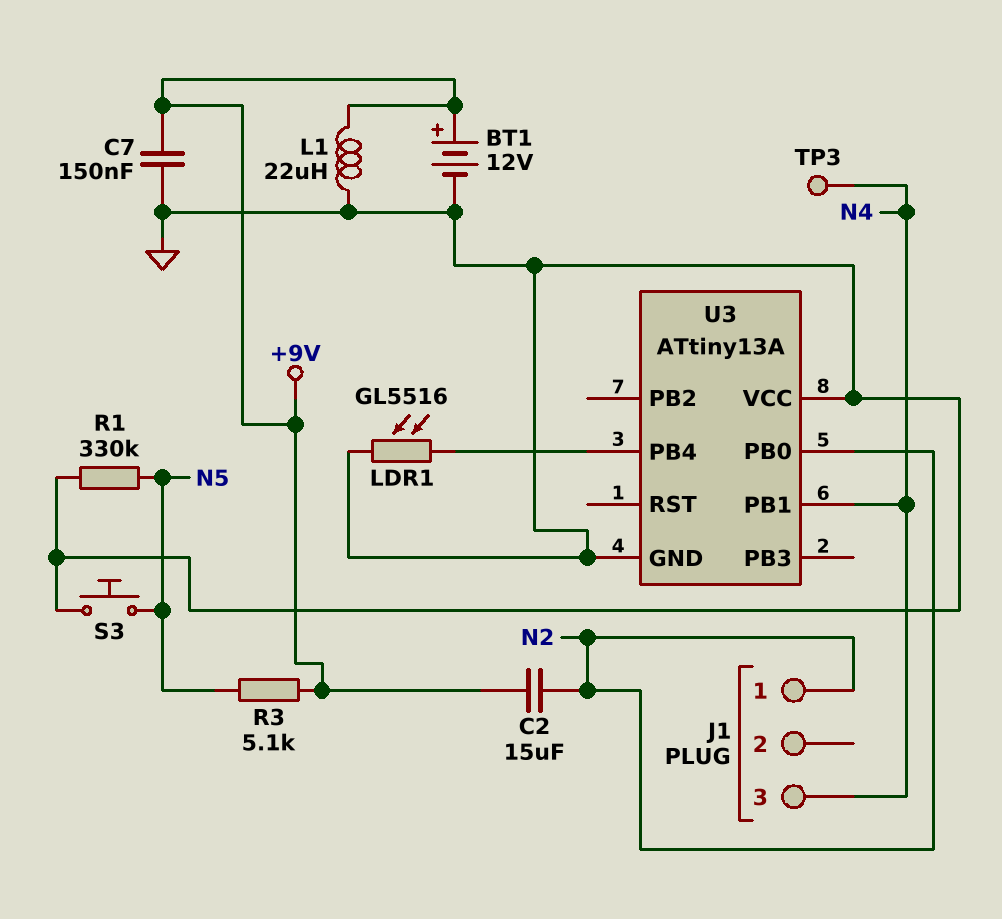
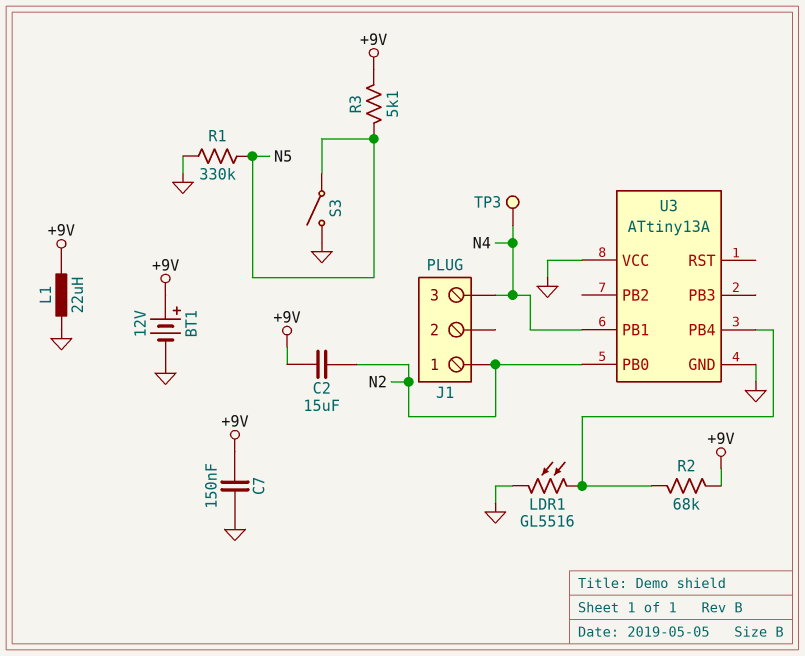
R2: none -> 68k (+9V, U3/PB4)
S3: button (GND, N5) -> switch (GND, N5)

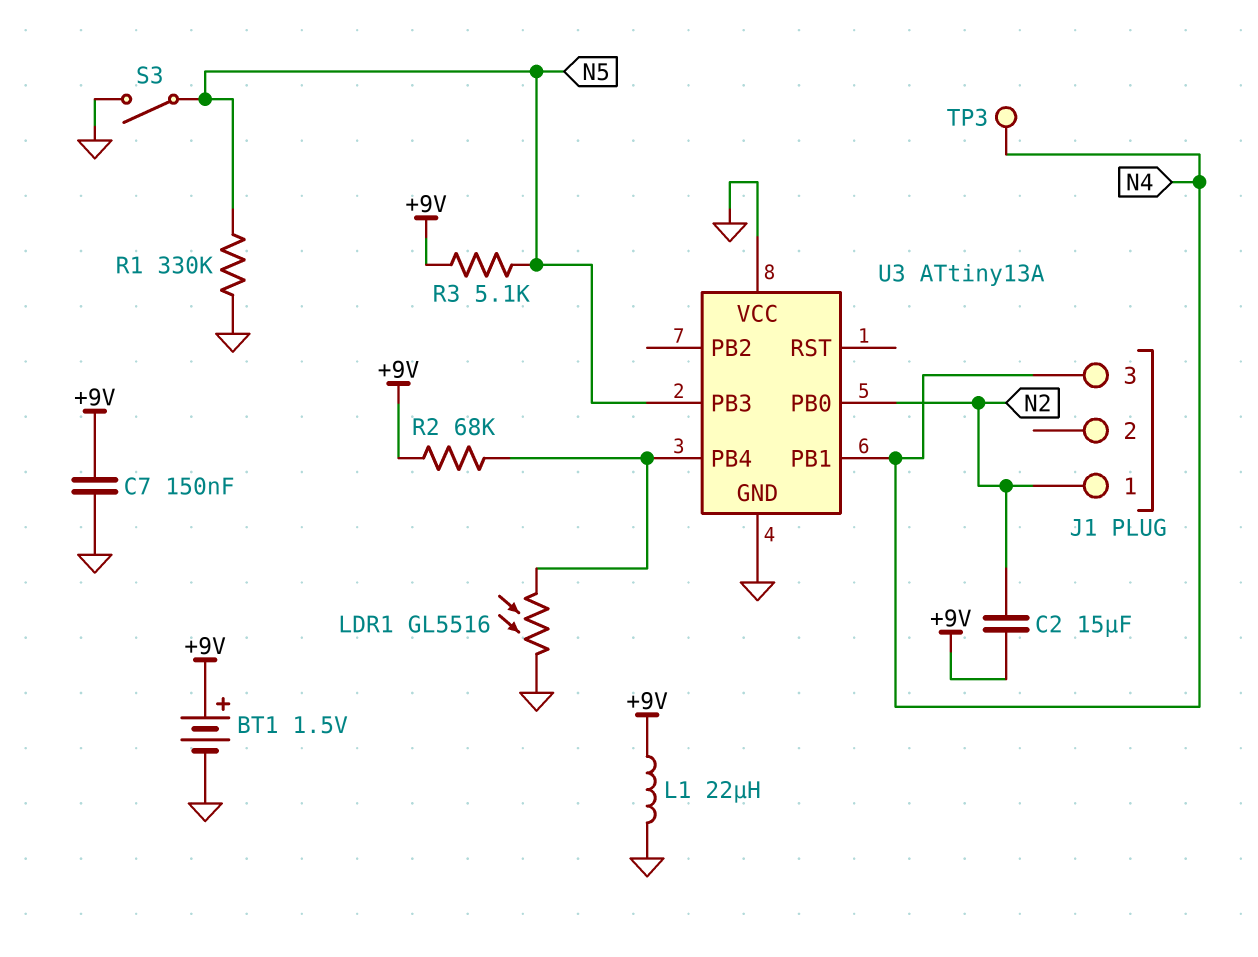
BT1: 12V (plus +9V, minus GND) -> 1.5V (plus +9V, minus GND)
U3 pin PB3: none -> N5

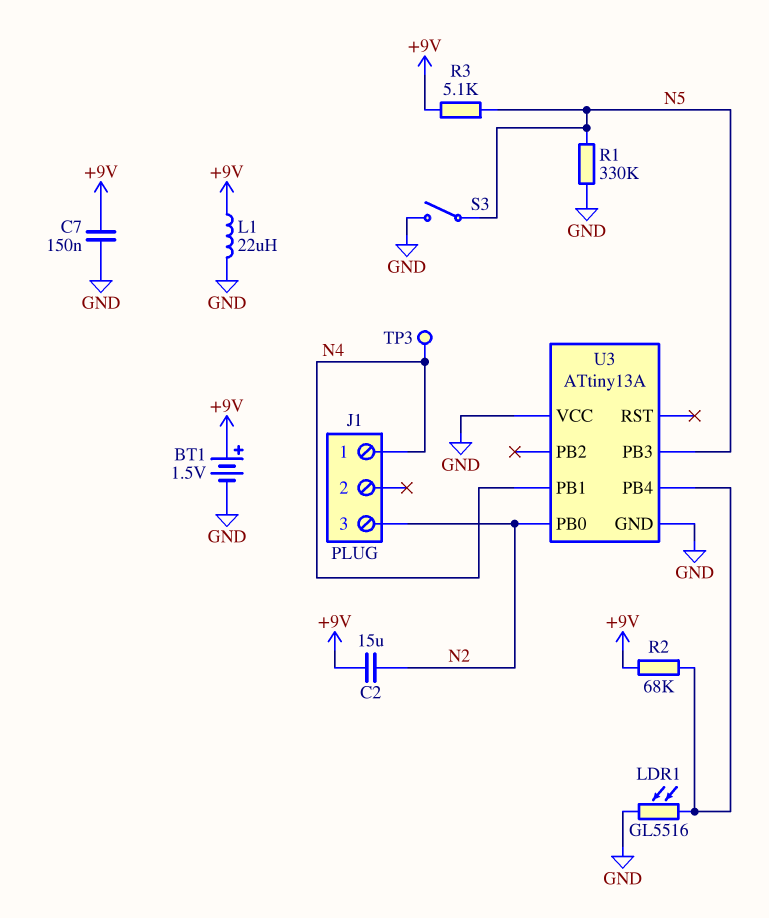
J1 pin 1: N2 -> N4
J1 pin 3: N4 -> N2

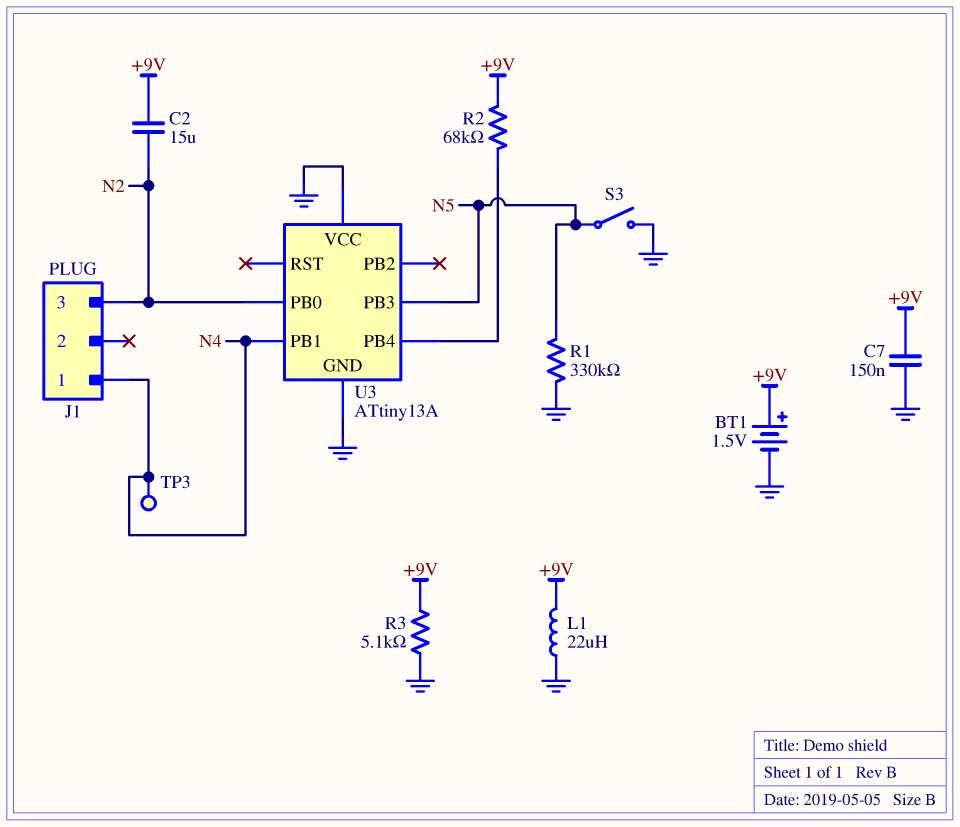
LDR1: GL5516 (GND, U3/PB4) -> none
R3: 5.1k (+9V, N5) -> 5.1k (+9V, GND)

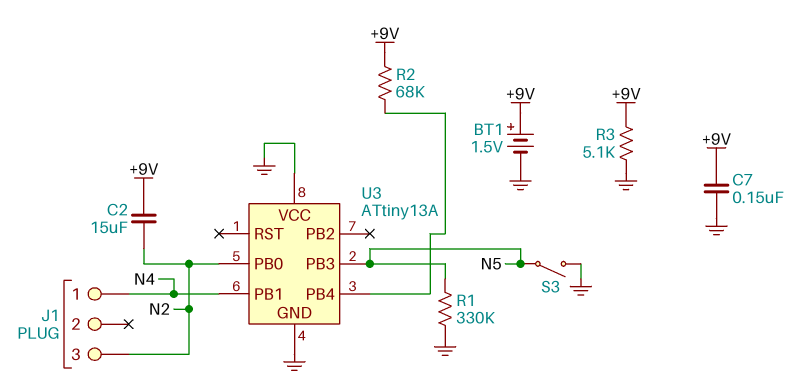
L1: 22uH (+9V, GND) -> none
TP3: test point (N4) -> none

